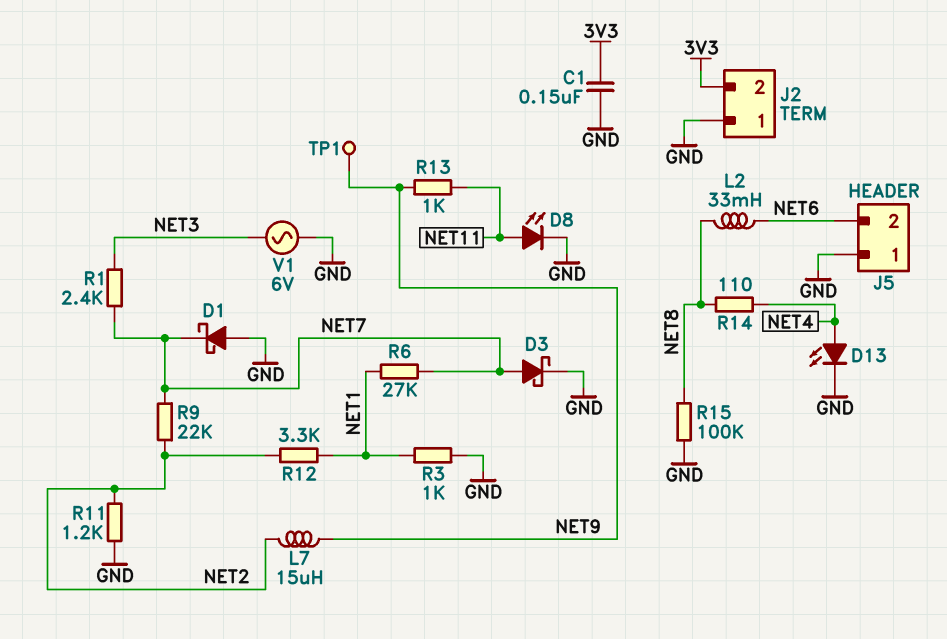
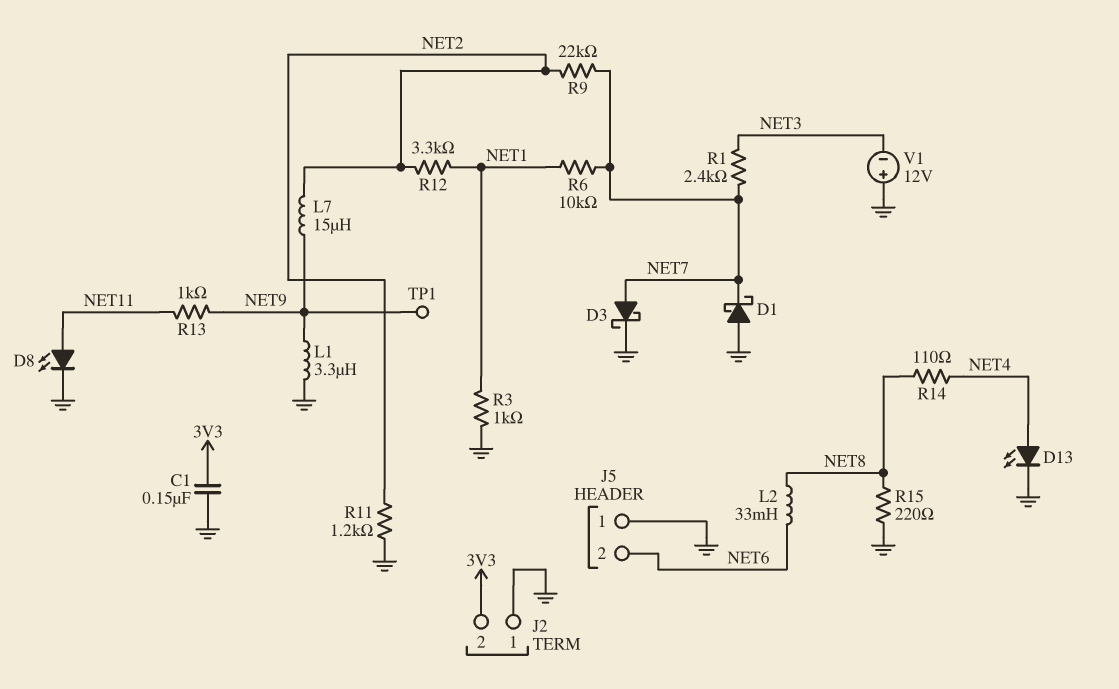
L1: none -> 3.3uH (GND, NET9)
R6: 27k (NET1, NET7) -> 10k (NET1, NET7)
R15: 100k (GND, NET8) -> 220 (GND, NET8)
V1: AC 6V (GND, NET3) -> 12V (plus GND, minus NET3)

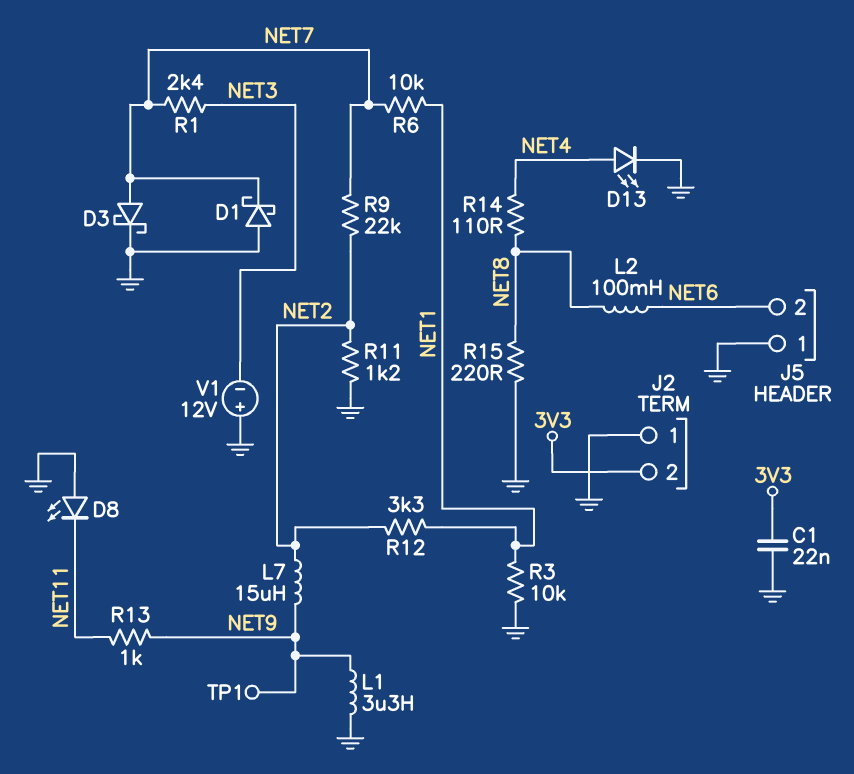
C1: 150nF (3V3, GND) -> 22nF (3V3, GND)
D8: LED (A NET11, K GND) -> LED (A GND, K NET11)
L2: 33mH (NET6, NET8) -> 100mH (NET6, NET8)
R3: 1k (GND, NET1) -> 10k (GND, NET1)

